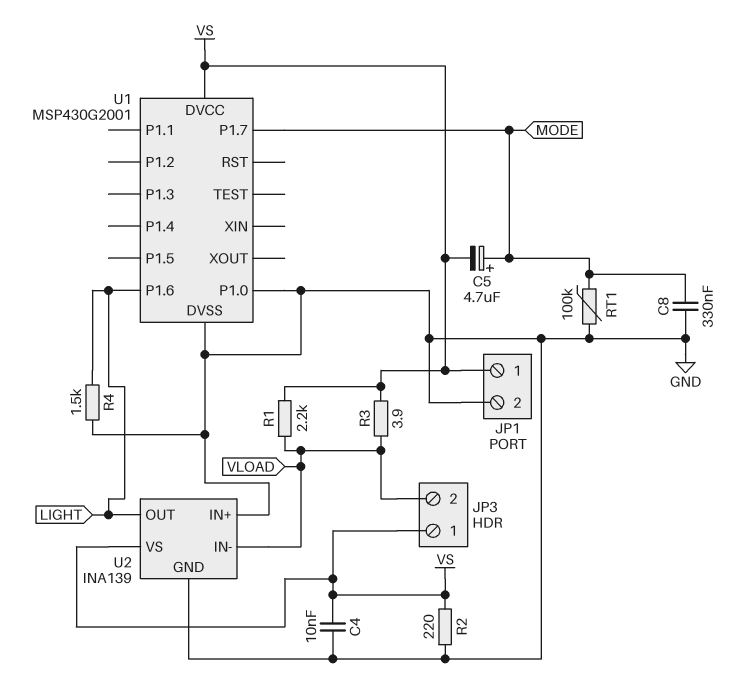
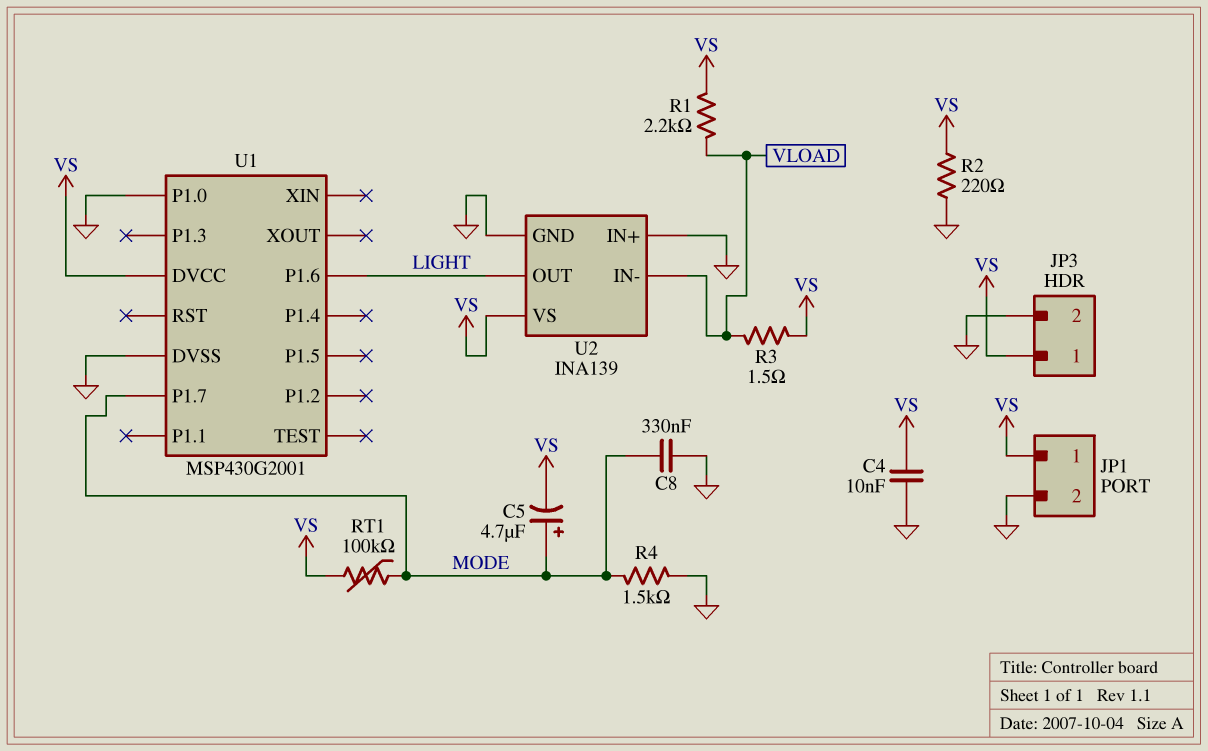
JP3 pin 2: VLOAD -> GND
R3: 3.9 (VLOAD, VS) -> 1.5 (VLOAD, VS)
R4: 1.5k (GND, LIGHT) -> 1.5k (GND, MODE)
RT1: 100k (GND, MODE) -> 100k (MODE, VS)

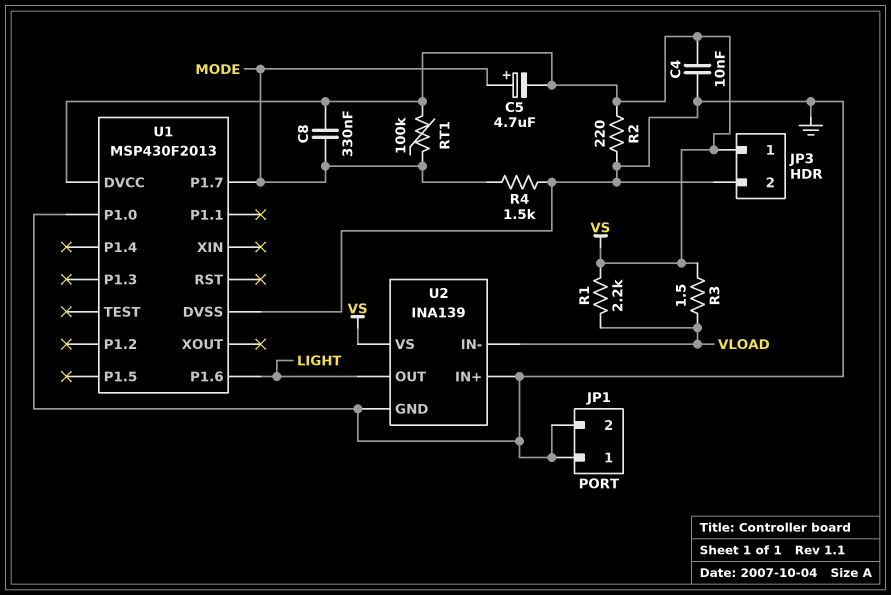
C8: 330nF (GND, MODE) -> 330nF (MODE, VS)
JP1 pin 1: VS -> GND
U1: MSP430G2001 -> MSP430F2013

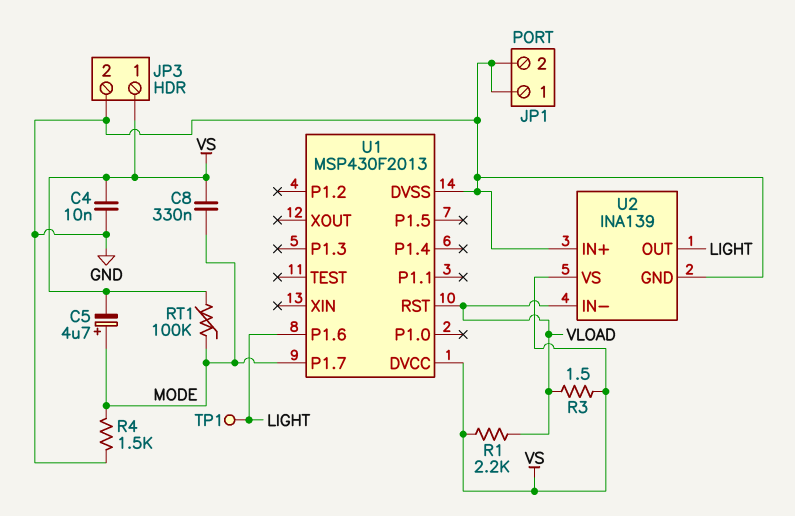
R2: 220 (GND, VS) -> none
TP1: none -> test point (LIGHT)
U1 pin P1.0: GND -> none
U1 pin RST: none -> VLOAD

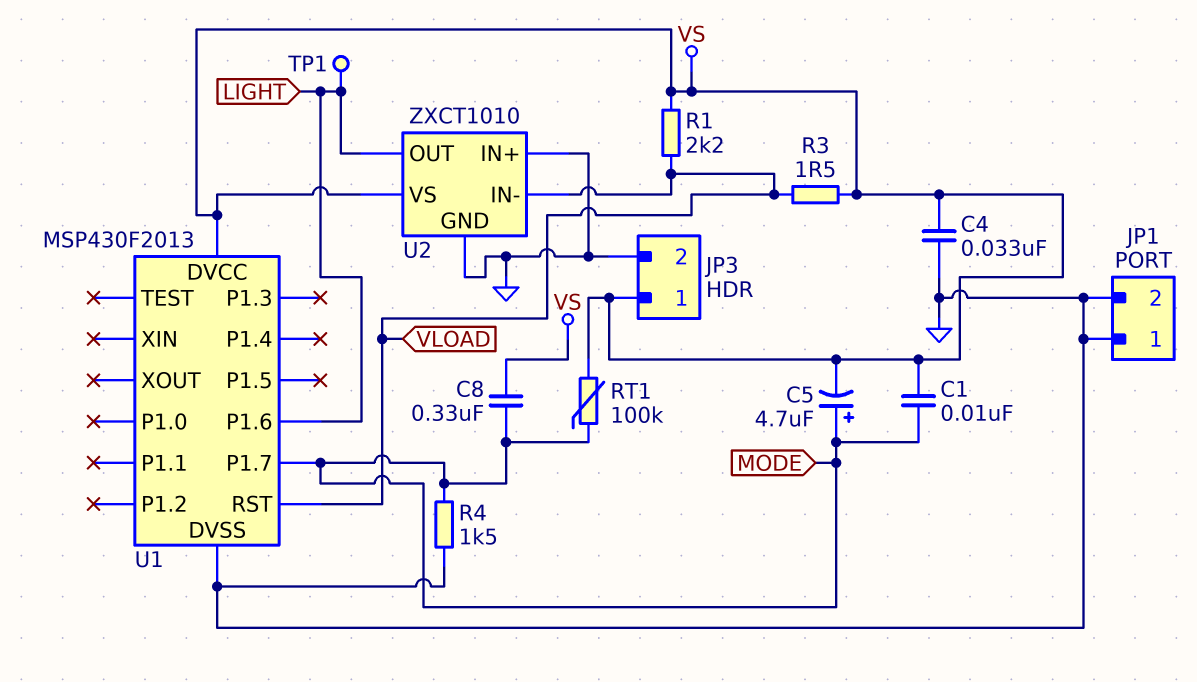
C1: none -> 10nF (MODE, VS)
C4: 10nF (GND, VS) -> 33nF (GND, VS)
U2: INA139 -> ZXCT1010

